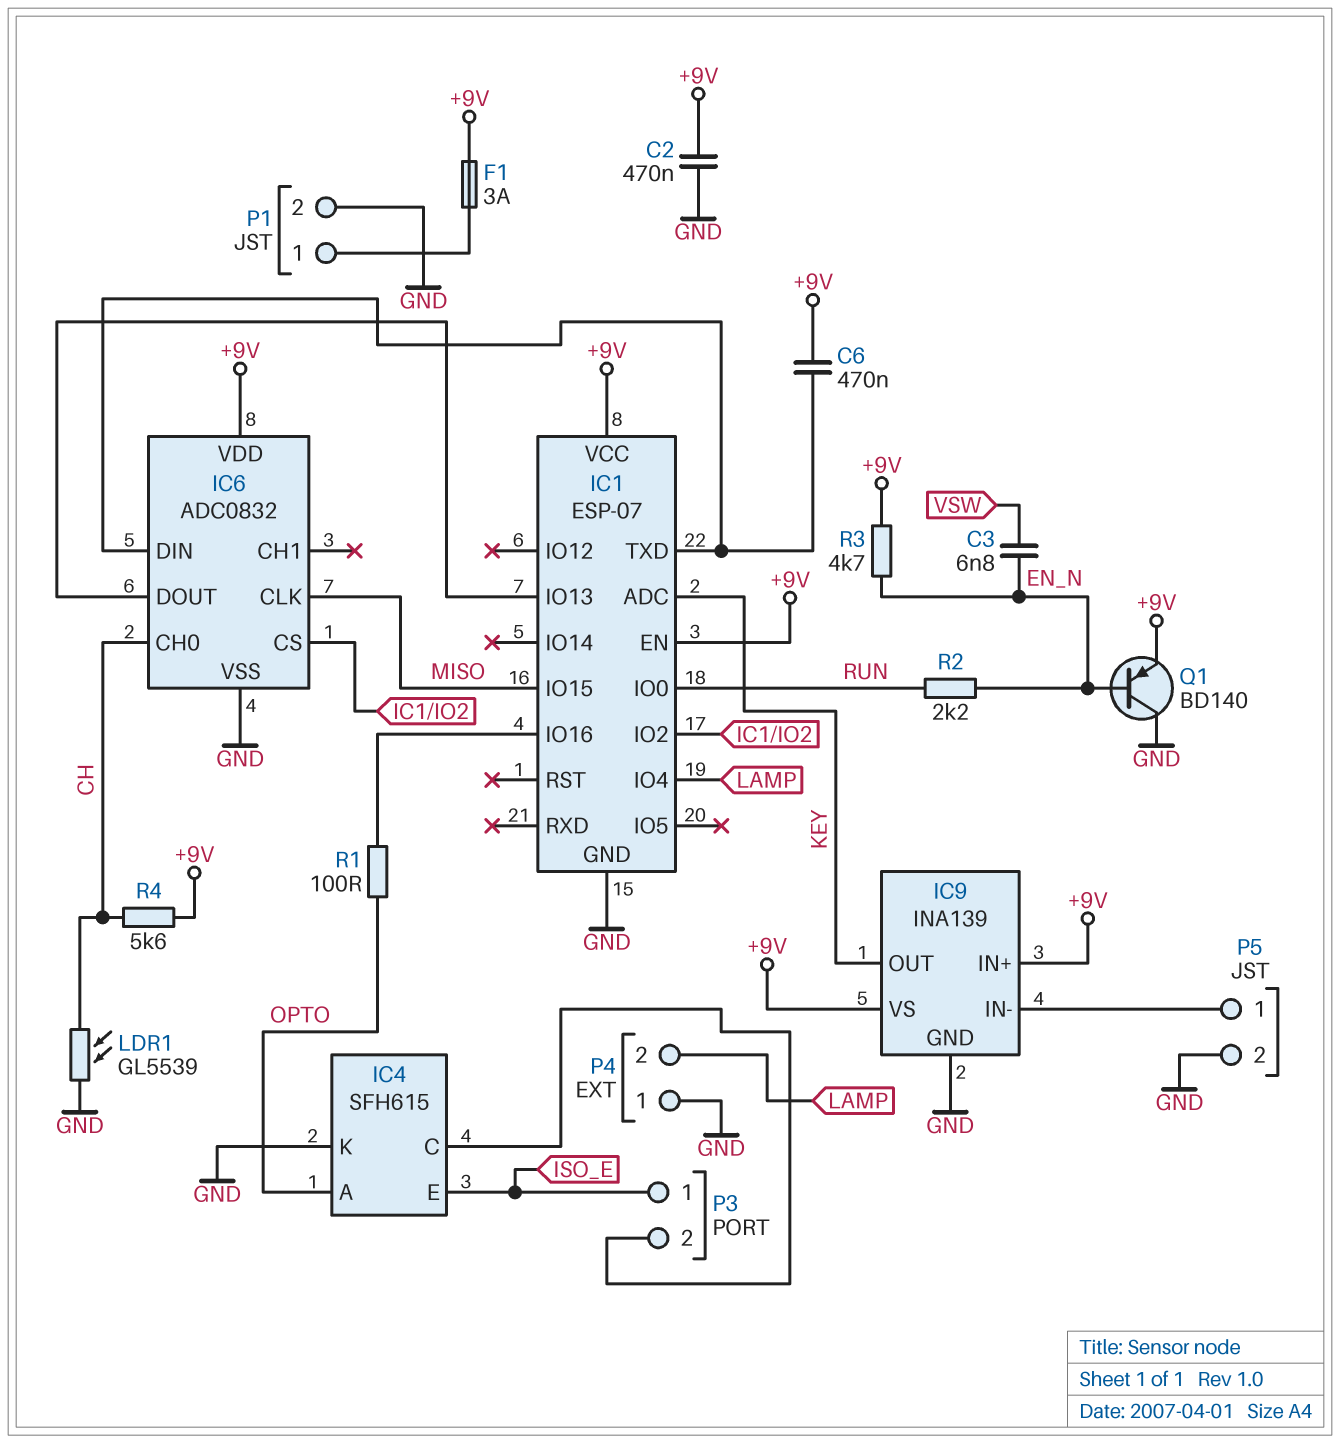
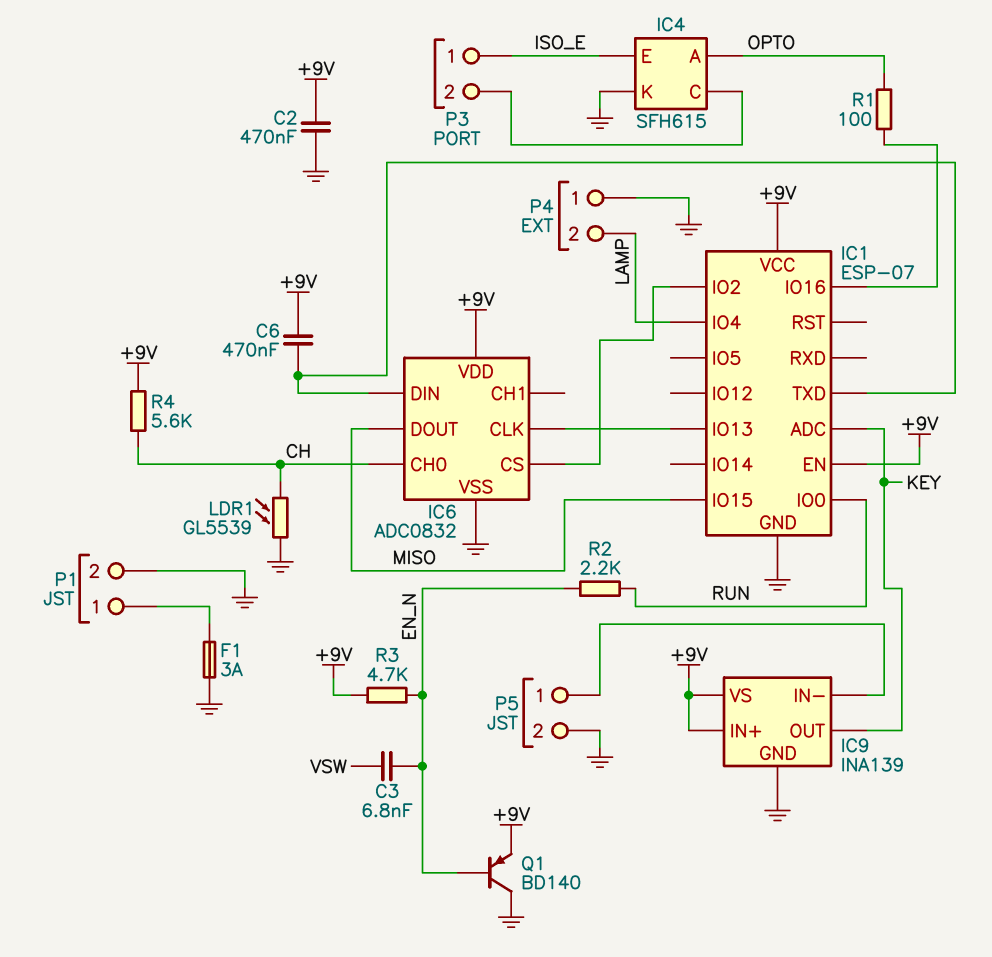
F1: 3A (+9V, P1/1) -> 3A (GND, P1/1)
IC6 pin CLK: MISO -> IC1/IO13
IC6 pin DOUT: IC1/IO13 -> MISO

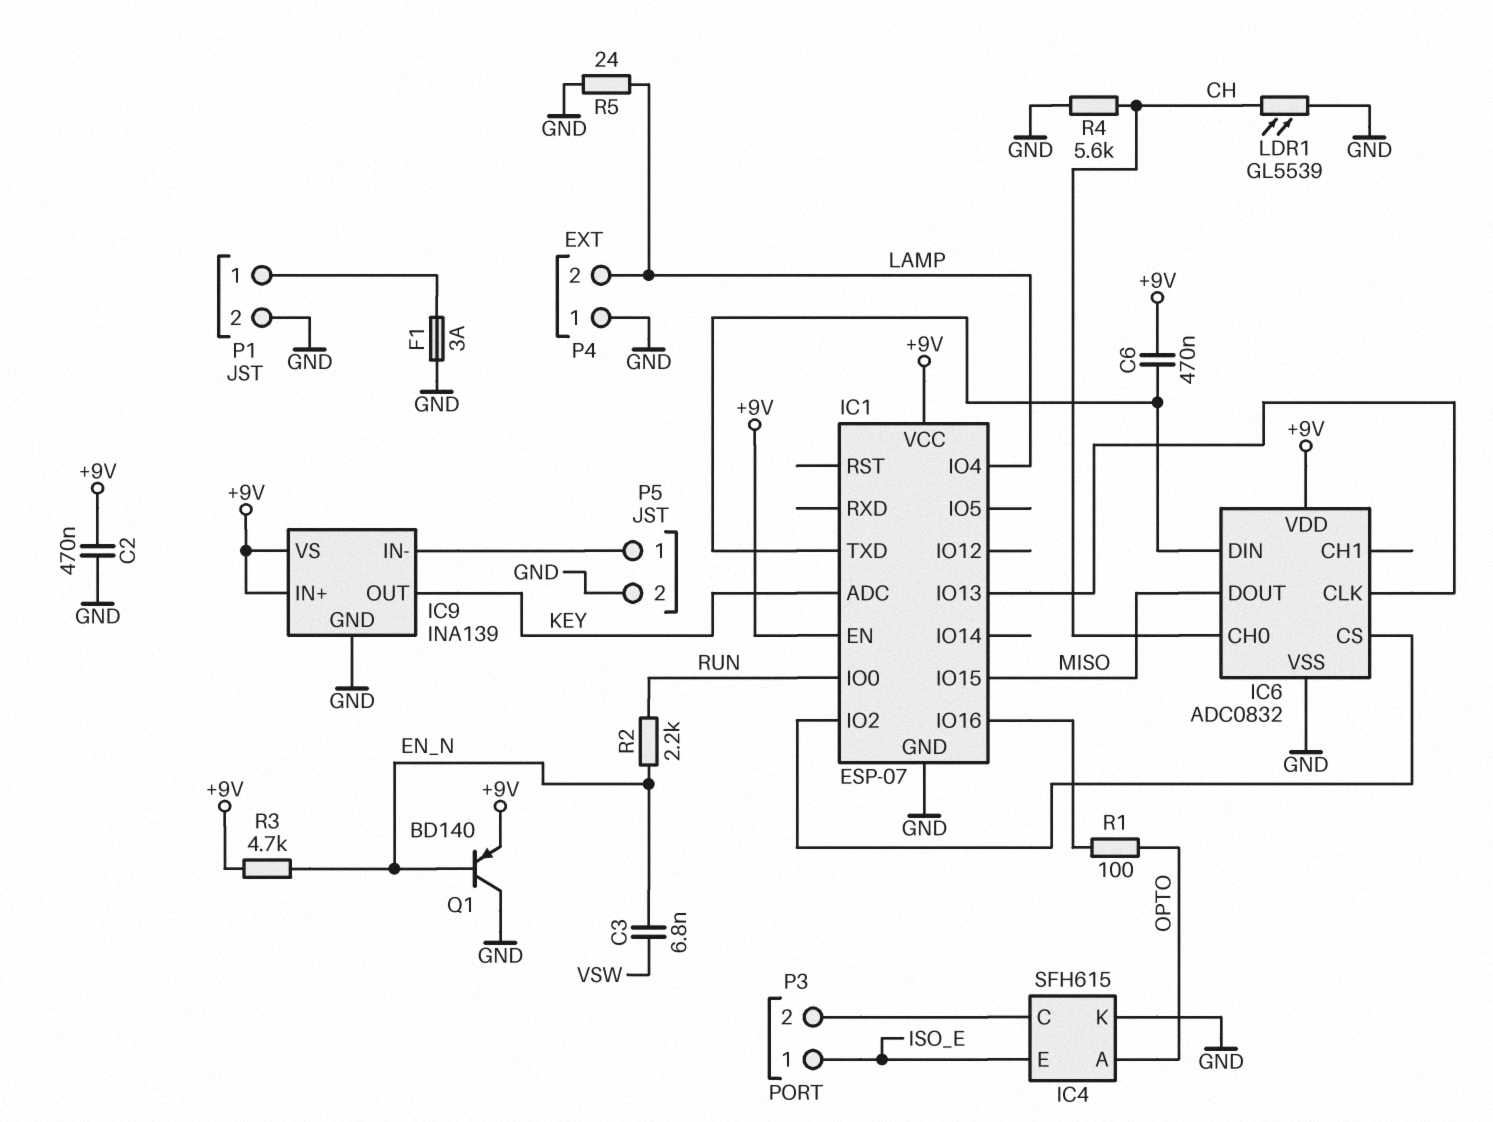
R4: 5.6k (+9V, CH) -> 5.6k (CH, GND)
R5: none -> 24 (GND, LAMP)

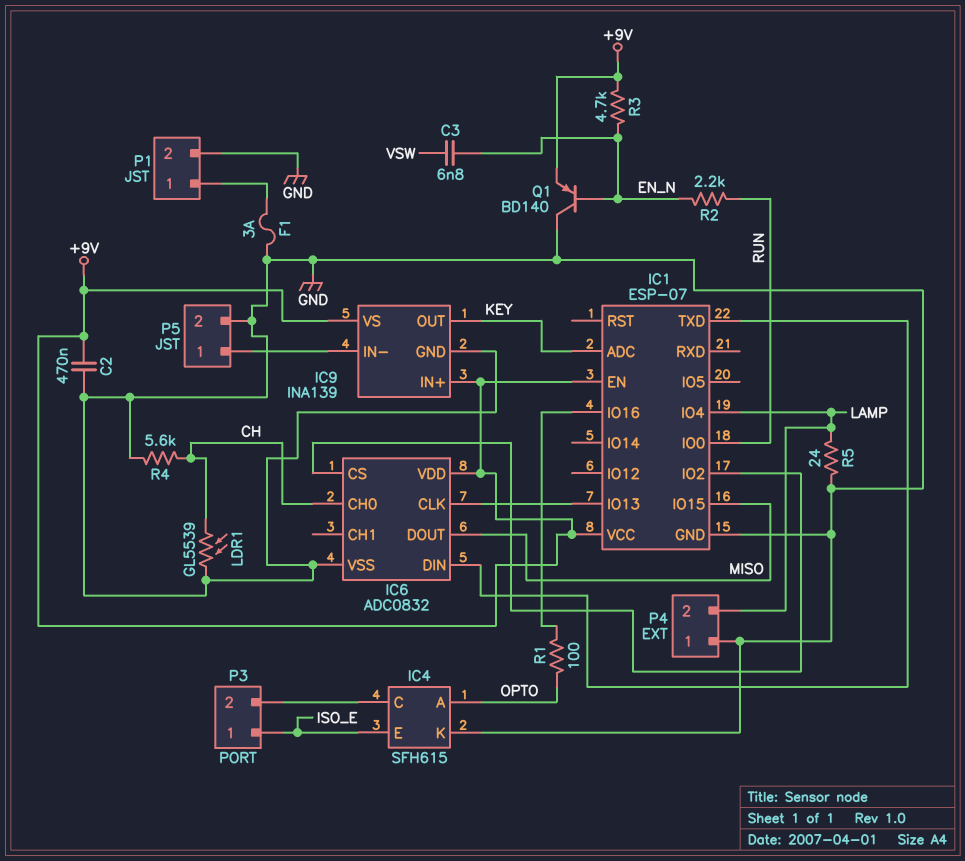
C6: 470nF (+9V, IC1/TXD) -> none

